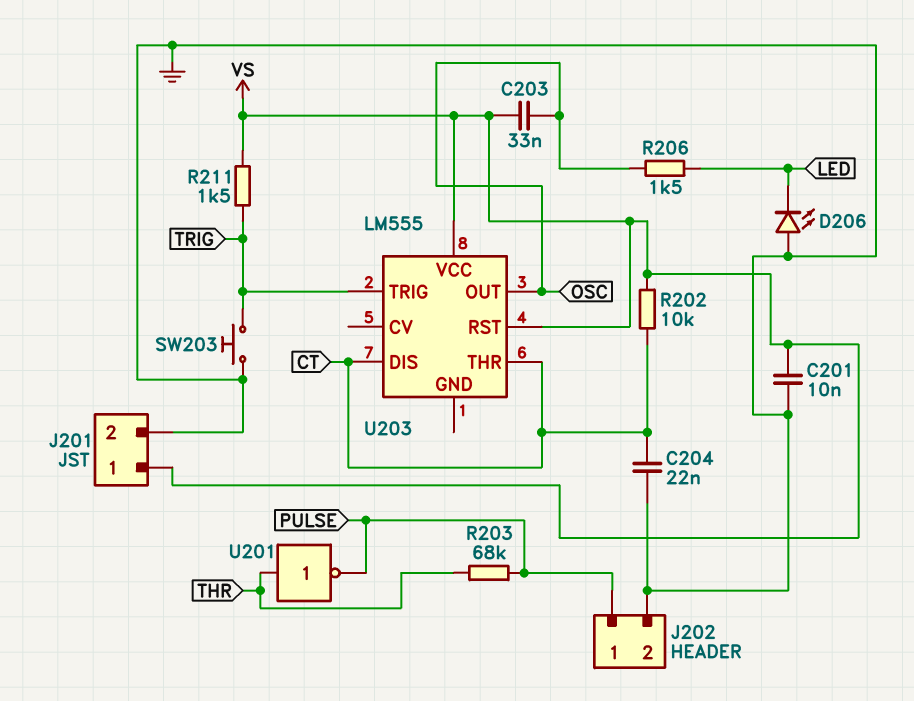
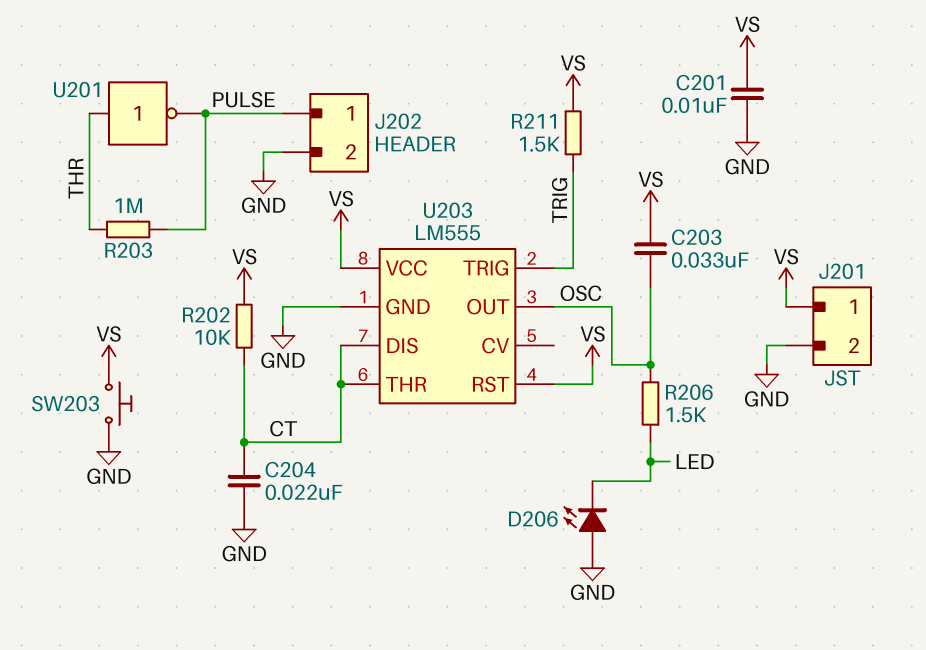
R203: 68k (PULSE, THR) -> 1M (PULSE, THR)
SW203: button (GND, TRIG) -> button (GND, VS)
U203 pin GND: none -> GND

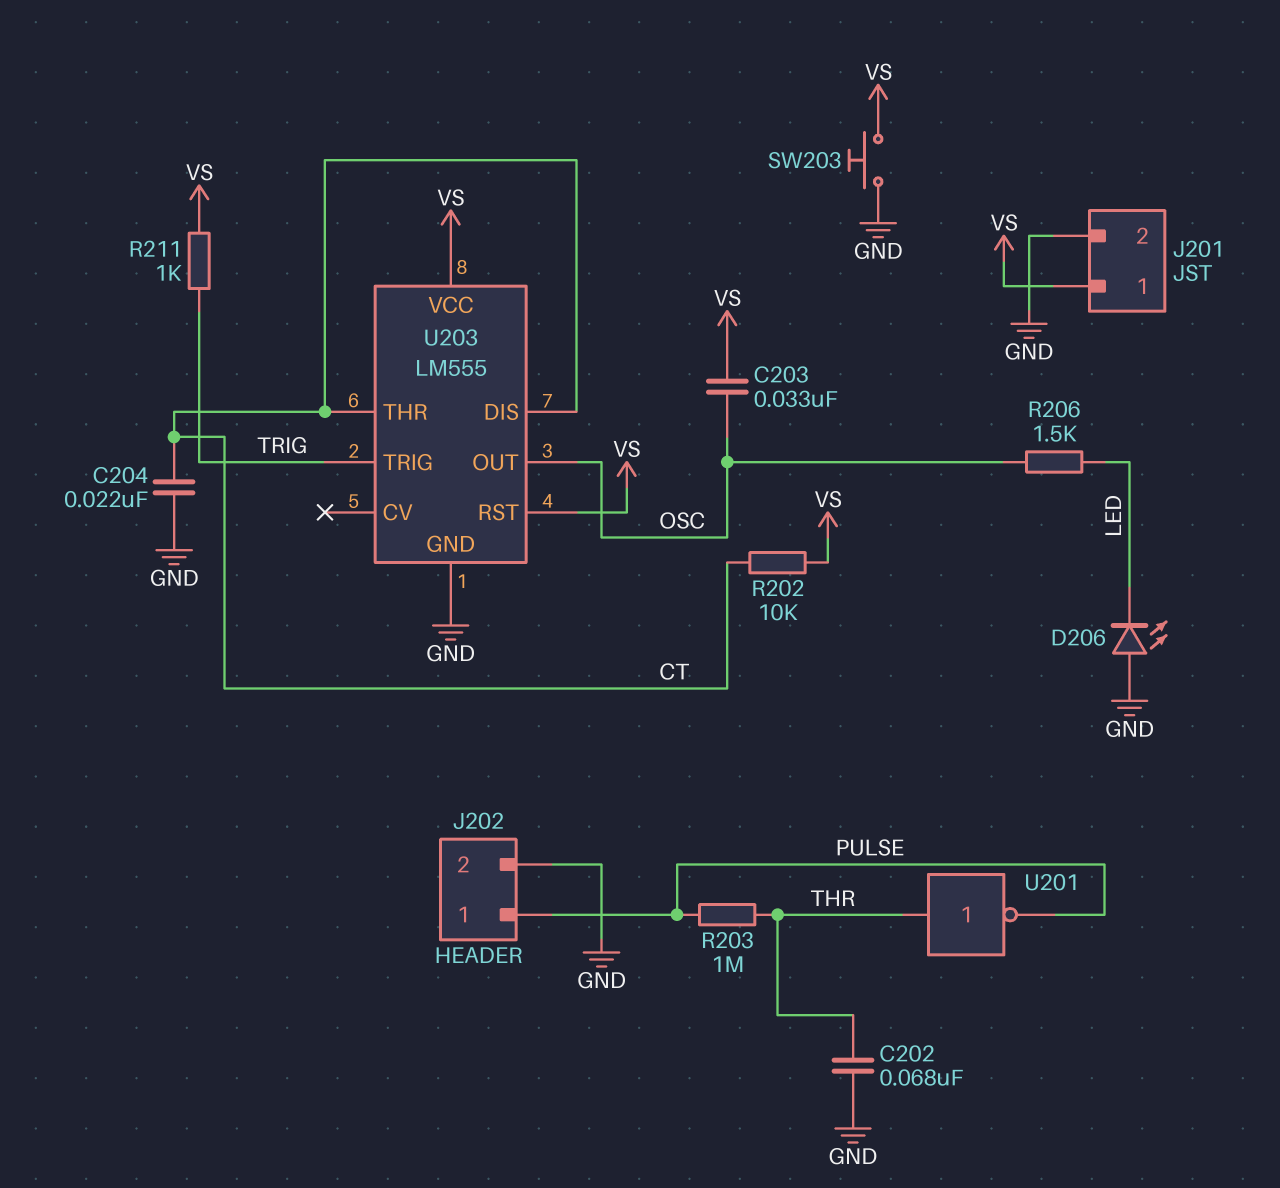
C201: 10nF (GND, VS) -> none
C202: none -> 68nF (GND, THR)
R211: 1.5k (TRIG, VS) -> 1k (TRIG, VS)

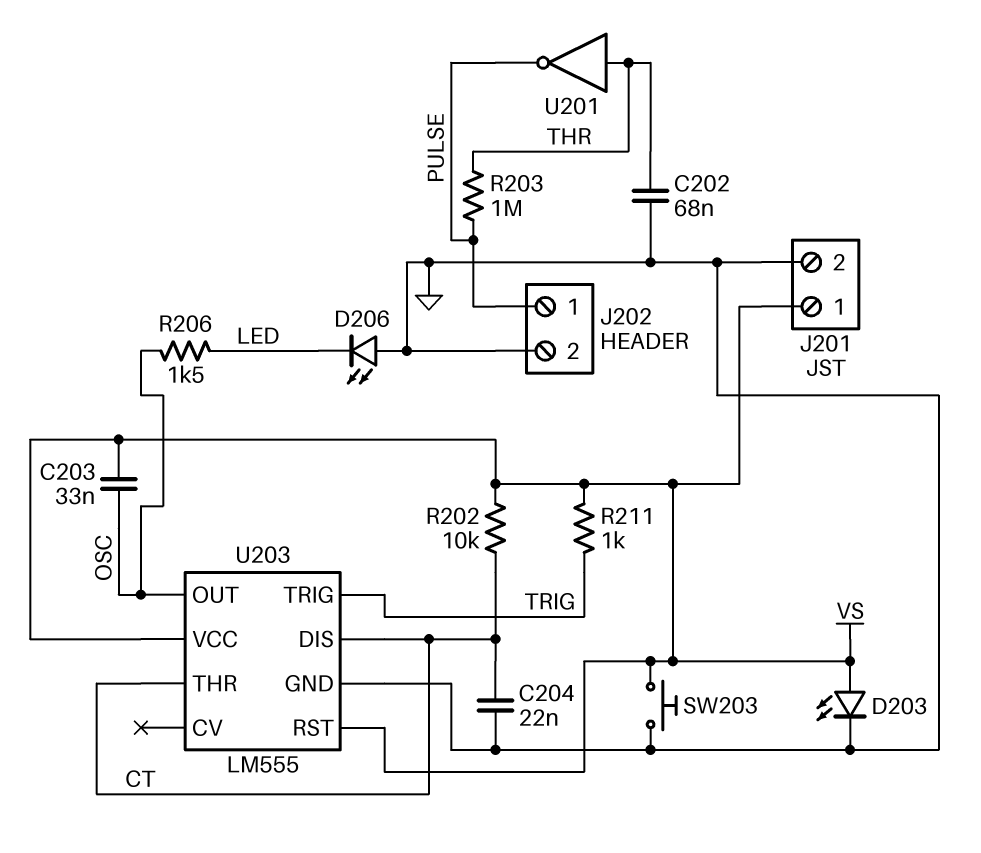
D203: none -> LED (A VS, K GND)

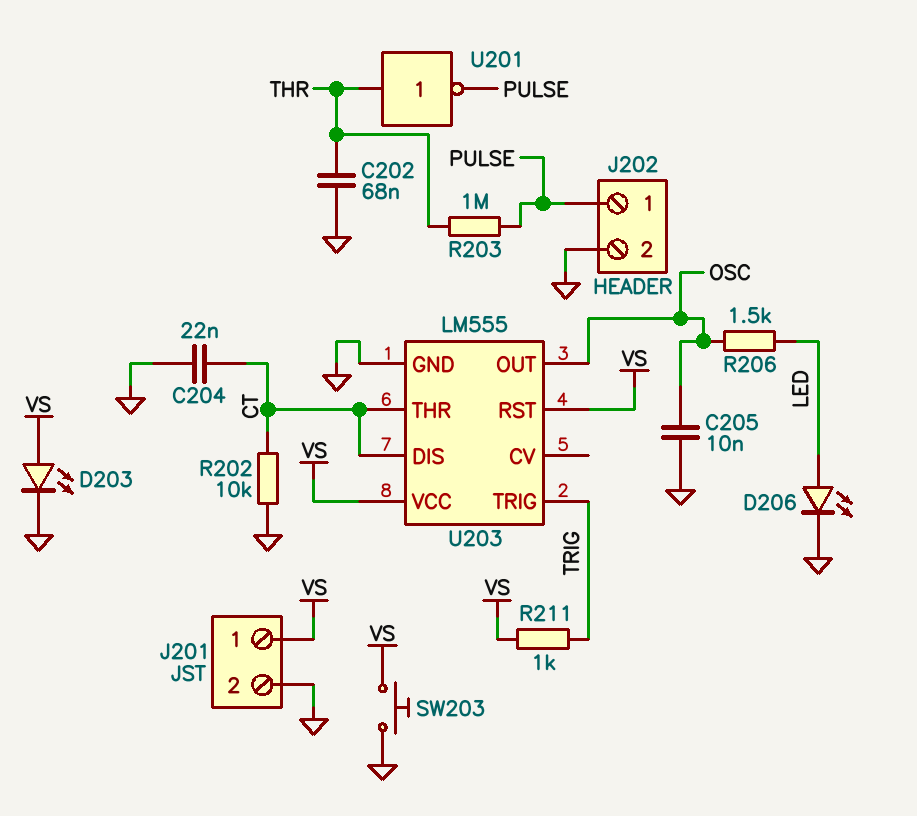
C203: 33nF (OSC, VS) -> none
C205: none -> 10nF (GND, OSC)
D206: LED (A GND, K LED) -> LED (A LED, K GND)
R202: 10k (CT, VS) -> 10k (CT, GND)

